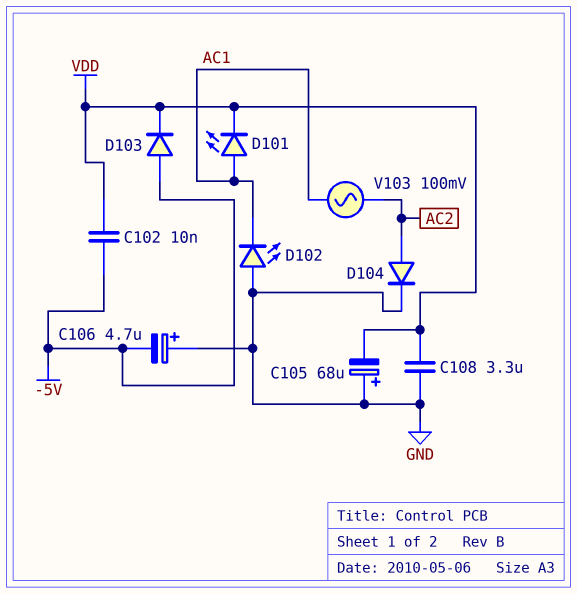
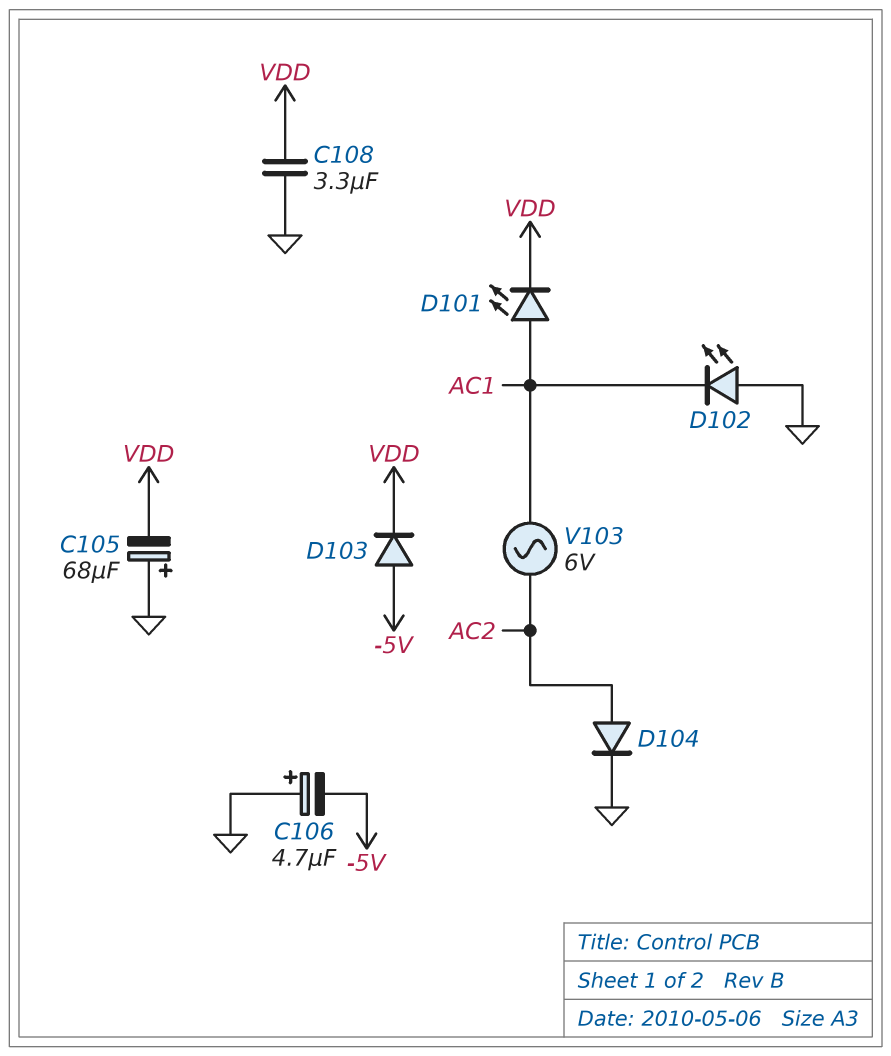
C102: 10nF (-5V, VDD) -> none
V103: AC 100mV (AC1, AC2) -> AC 6V (AC1, AC2)

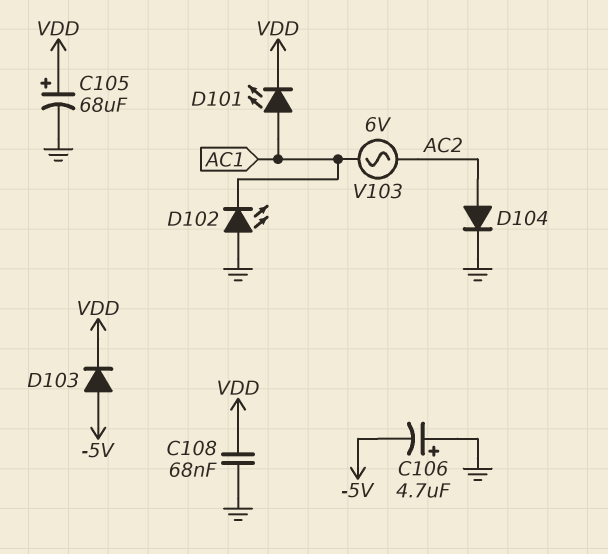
C105: 68uF (plus GND, minus VDD) -> 68uF (plus VDD, minus GND)
C108: 3.3uF (GND, VDD) -> 68nF (GND, VDD)

